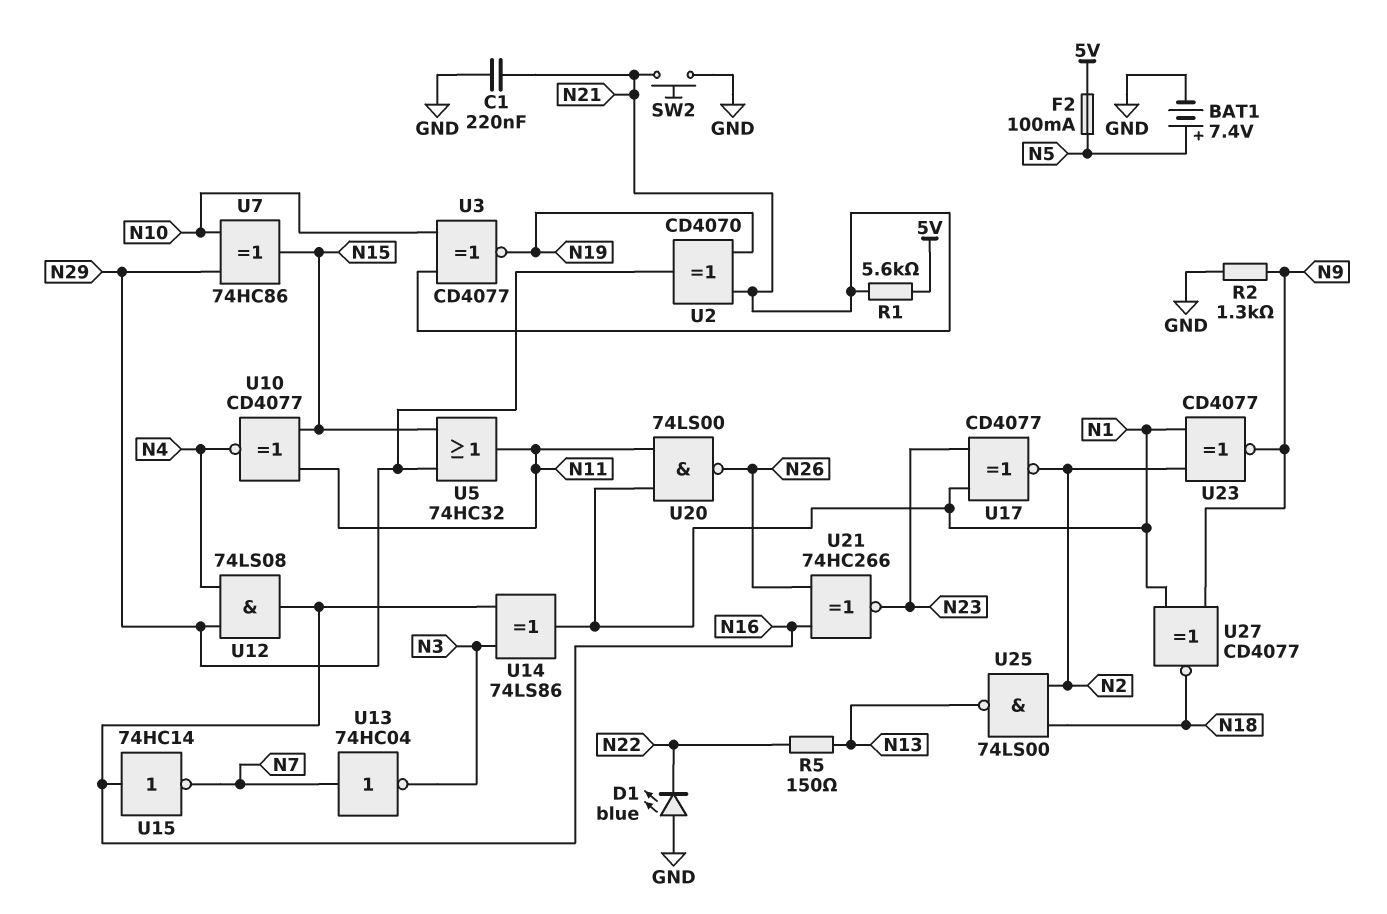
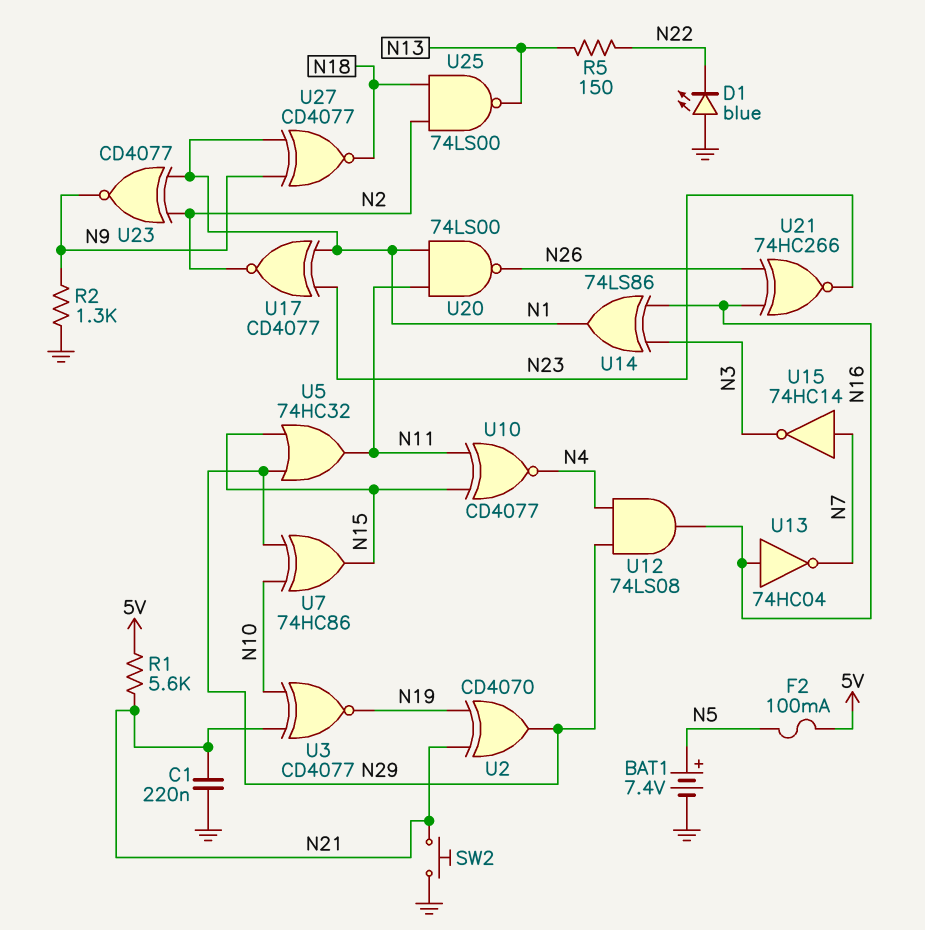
U13: NOT 74HC04 (in N7, out N3) -> NOT 74HC04 (in N16, out N7)
U15: NOT 74HC14 (in N16, out N7) -> NOT 74HC14 (in N7, out N3)

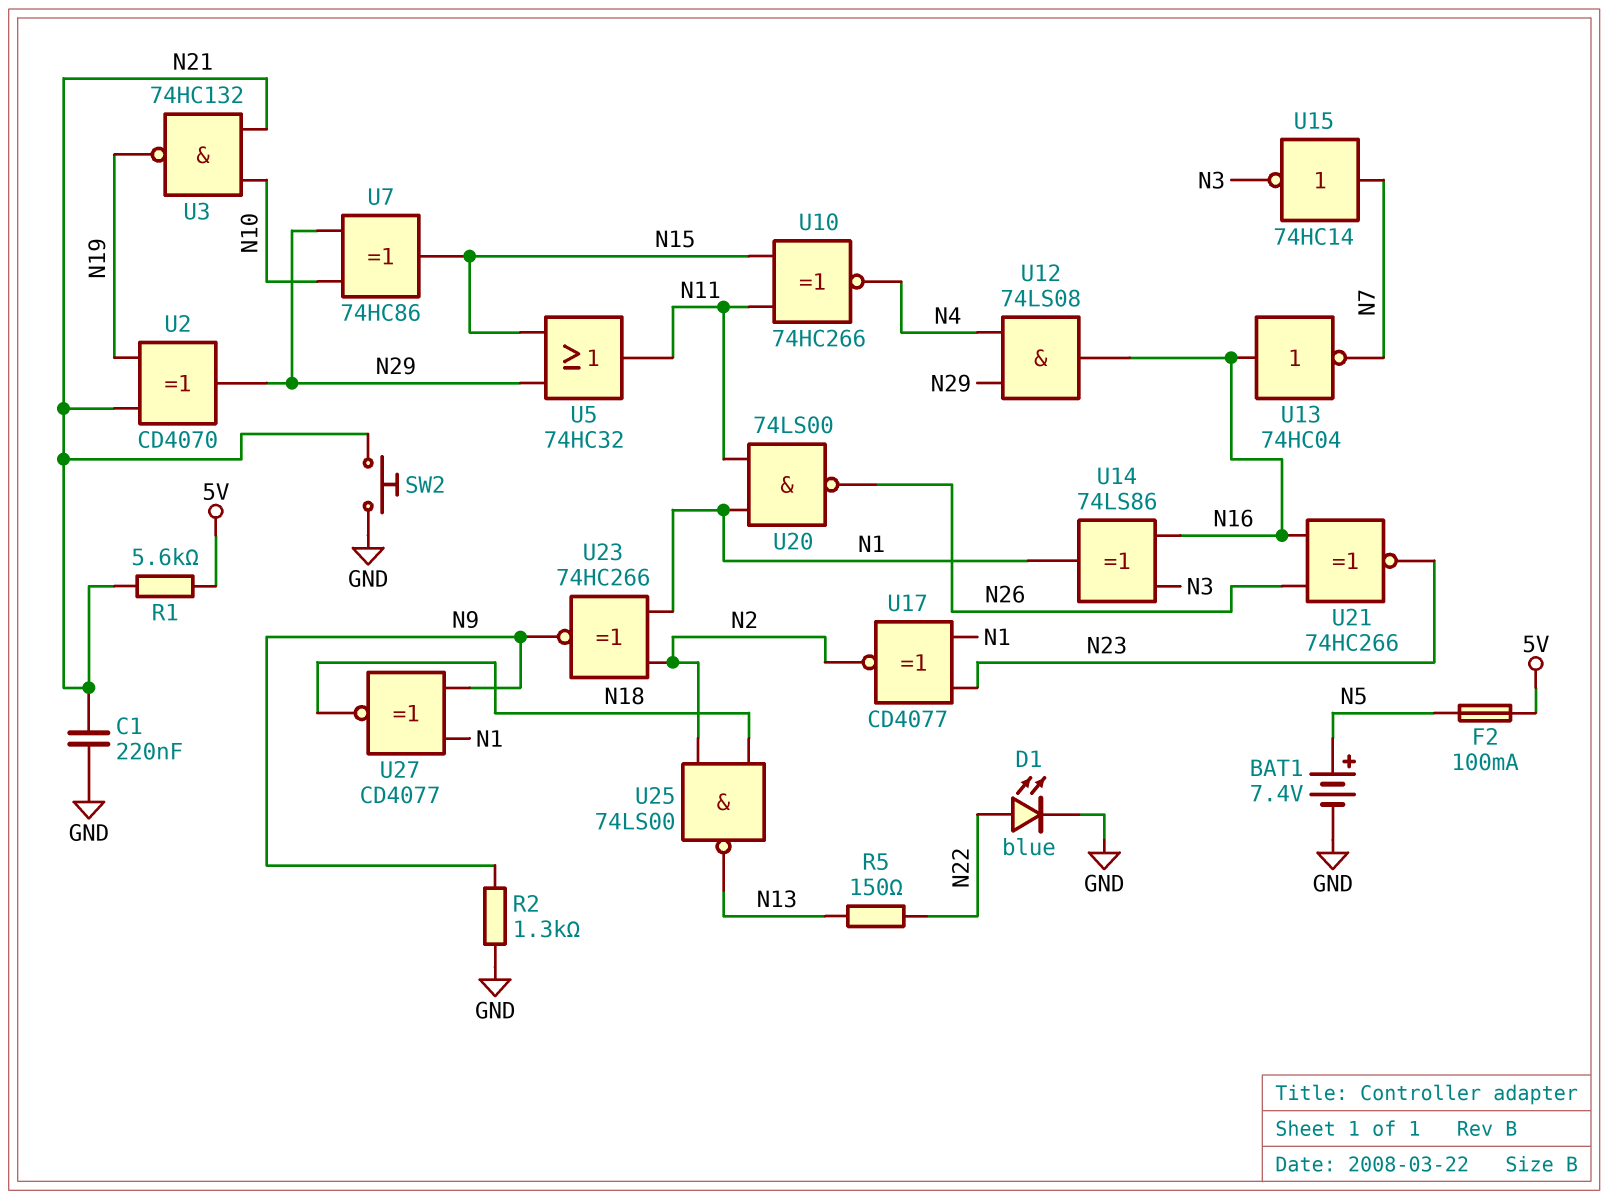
D1: LED blue (A GND, K N22) -> LED blue (A N22, K GND)
U3: XNOR CD4077 (in N10, in N21, out N19) -> NAND 74HC132 (in N10, in N21, out N19)
U10: XNOR CD4077 (in N11, in N15, out N4) -> XNOR 74HC266 (in N11, in N15, out N4)
U23: XNOR CD4077 (in N1, in N2, out N9) -> XNOR 74HC266 (in N1, in N2, out N9)

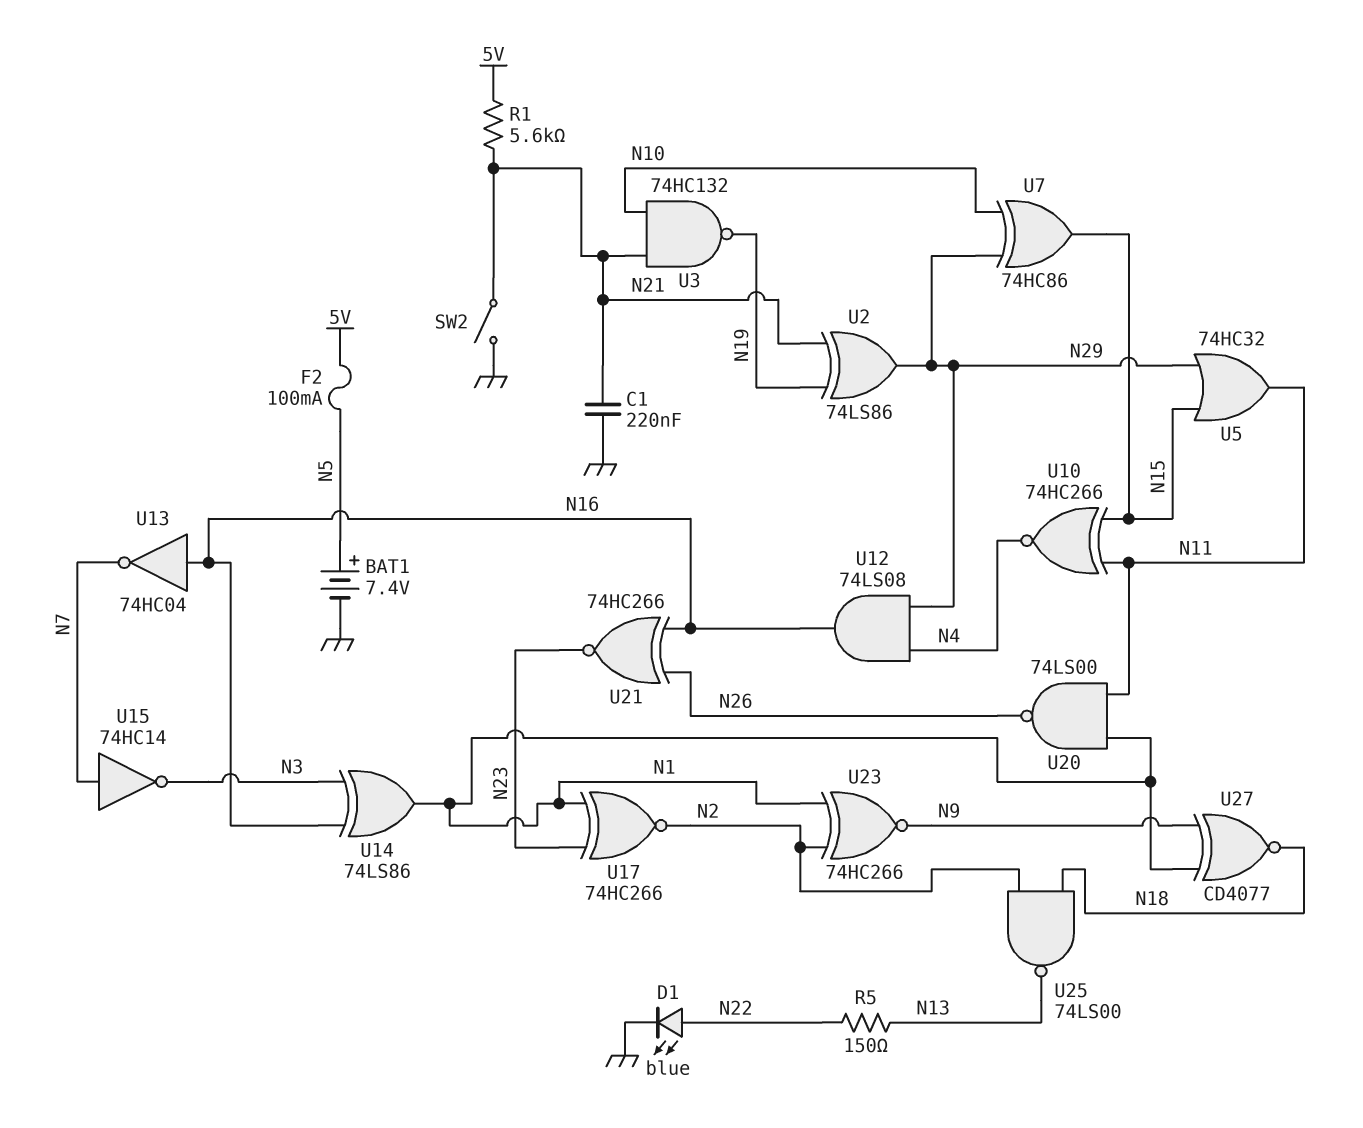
R2: 1.3k (GND, N9) -> none
SW2: button (GND, N21) -> switch (GND, N21)
U2: XOR CD4070 (in N19, in N21, out N29) -> XOR 74LS86 (in N19, in N21, out N29)
U17: XNOR CD4077 (in N1, in N23, out N2) -> XNOR 74HC266 (in N1, in N23, out N2)

